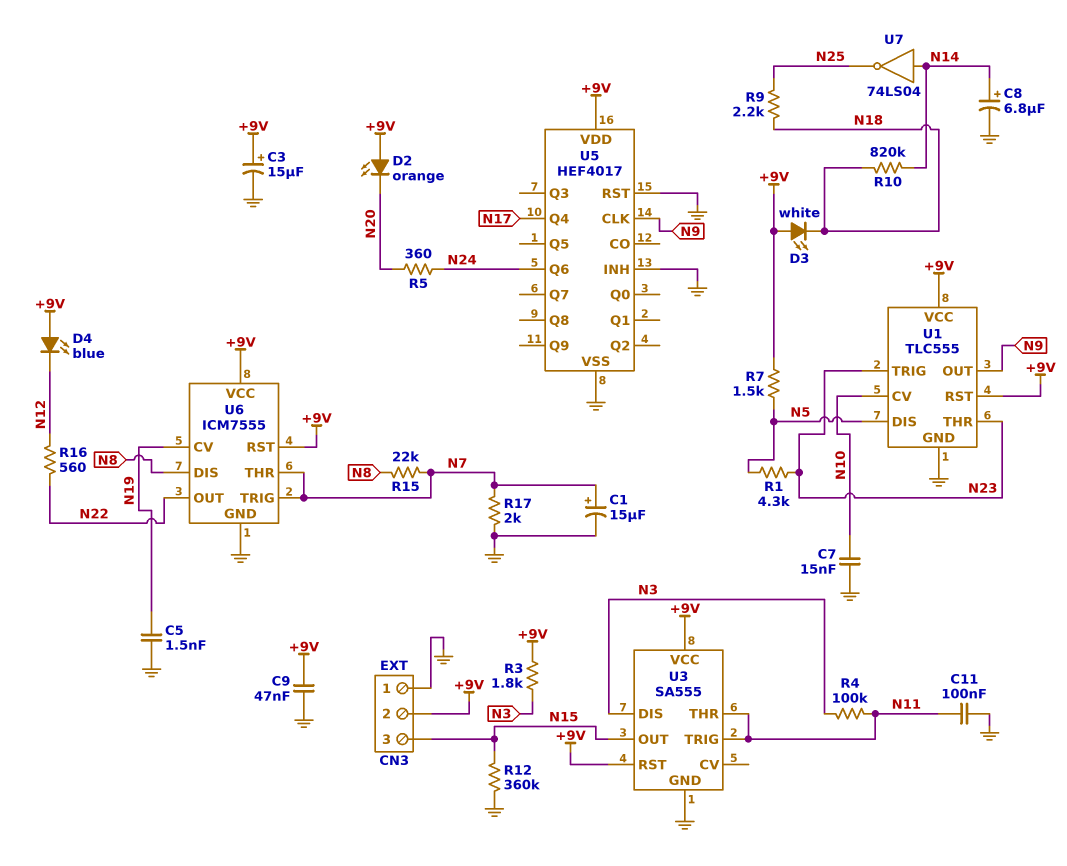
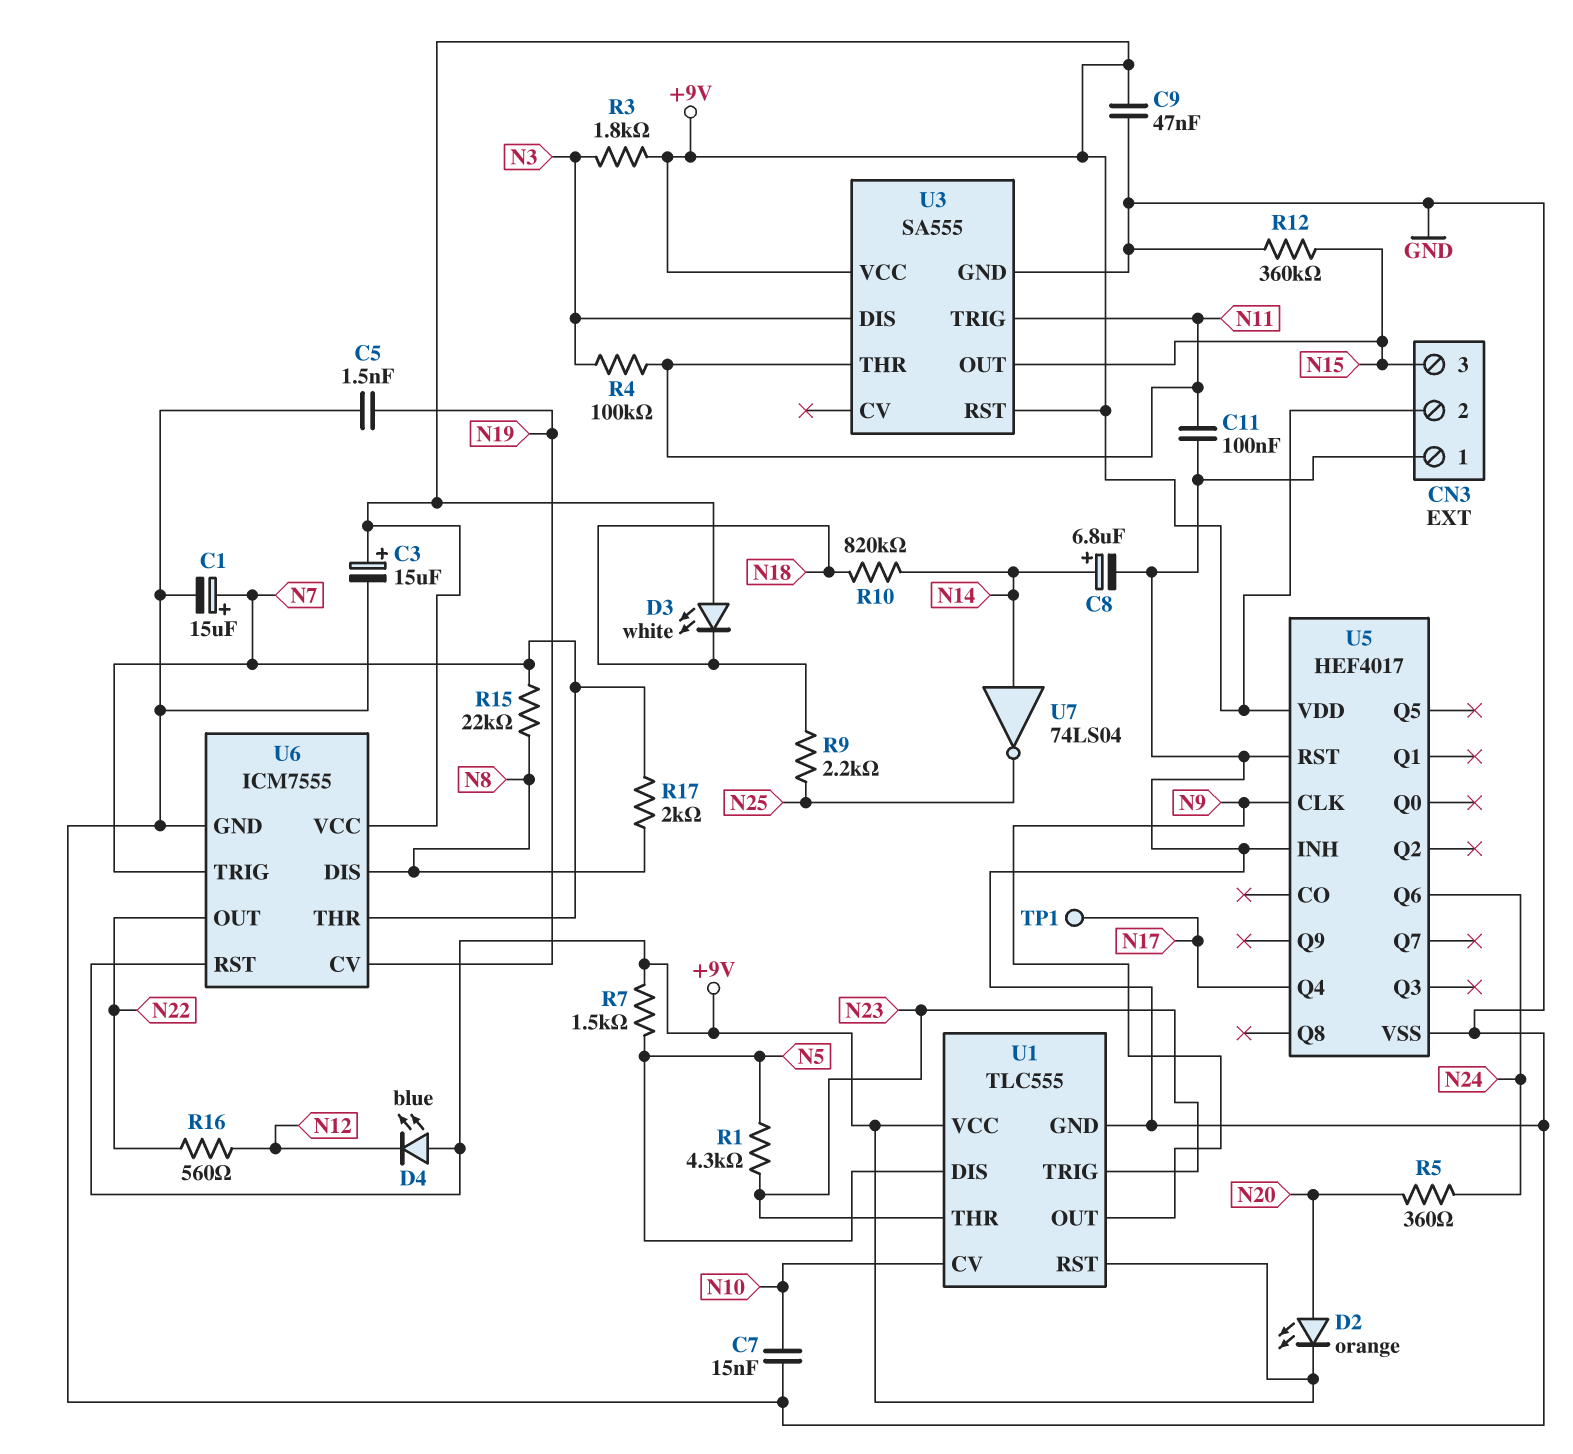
D2: LED orange (A +9V, K N20) -> LED orange (A N20, K +9V)
R17: 2k (GND, N7) -> 2k (N7, N8)
TP1: none -> test point (N17)

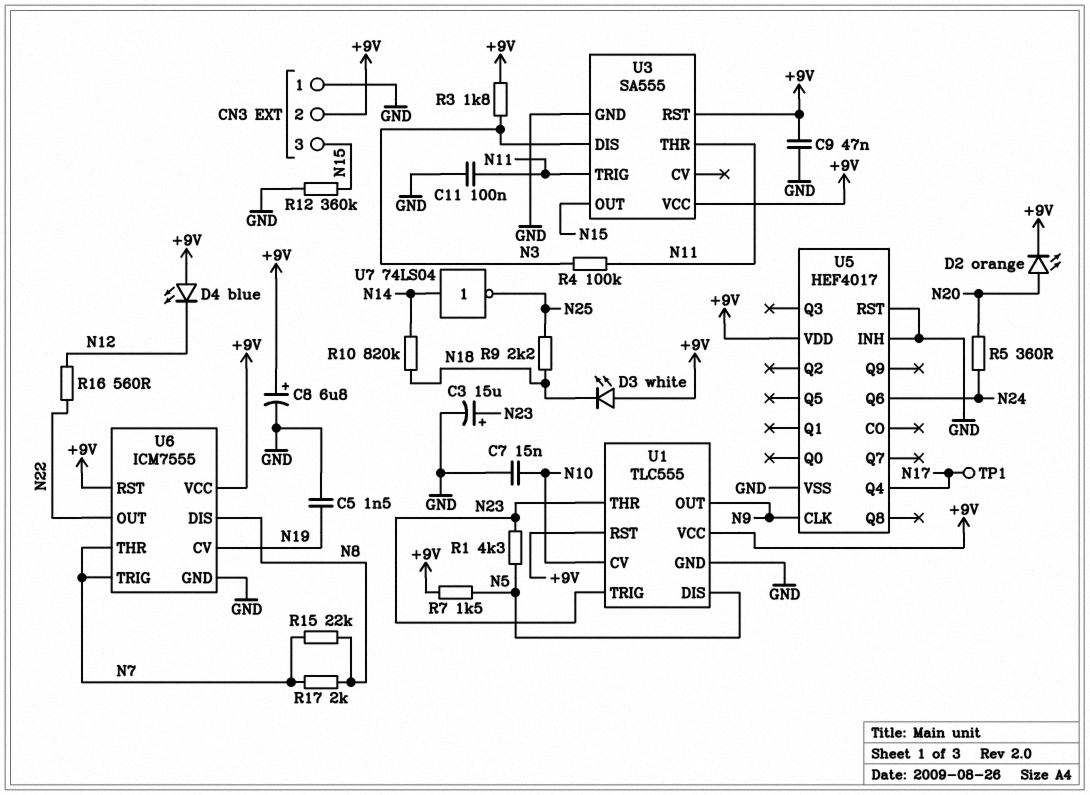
C1: 15uF (plus N7, minus GND) -> none
C3: 15uF (plus +9V, minus GND) -> 15uF (plus N23, minus GND)
C8: 6.8uF (plus N14, minus GND) -> 6.8uF (plus +9V, minus GND)

